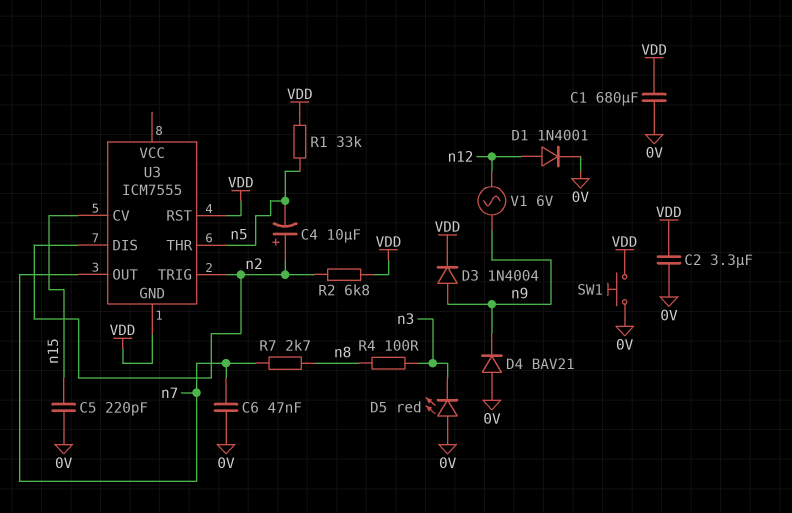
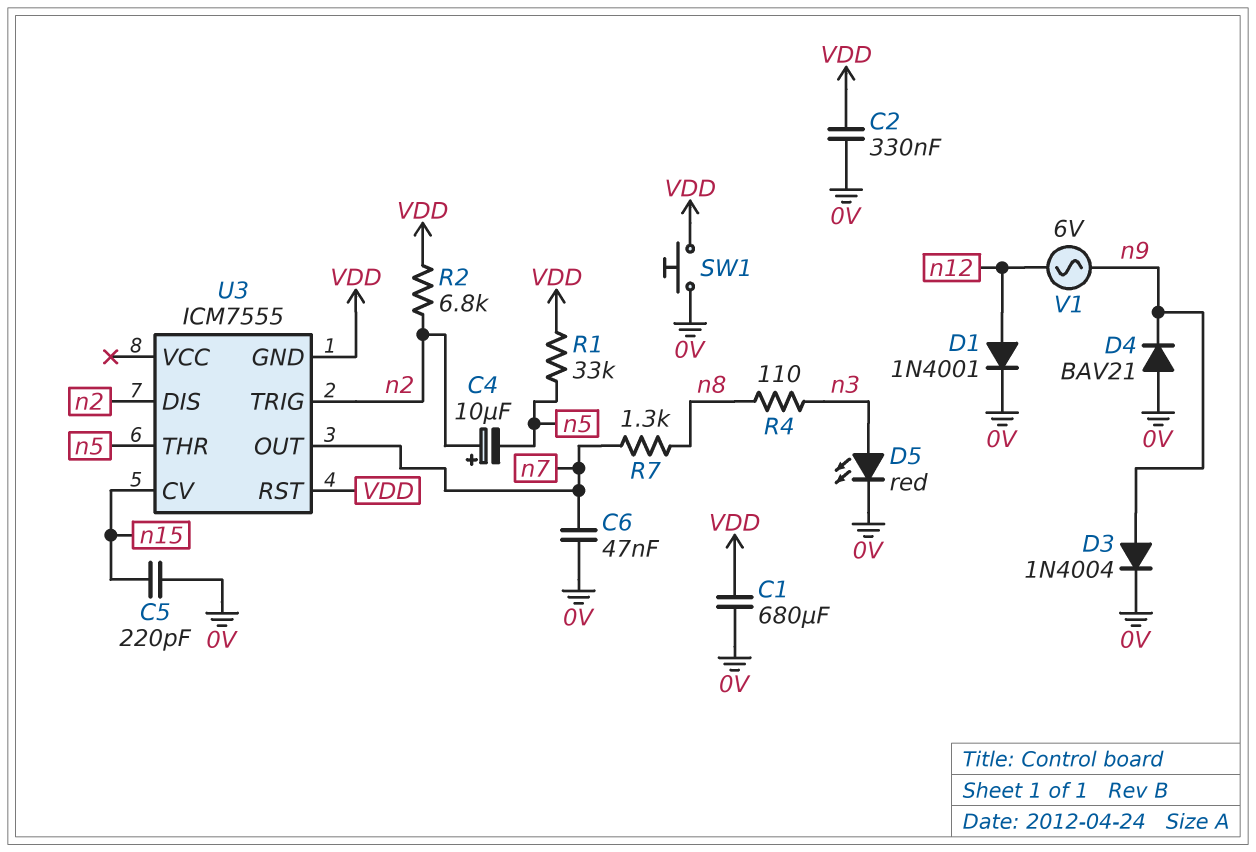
C2: 3.3uF (0V, VDD) -> 330nF (0V, VDD)
D3: diode 1N4004 (A n9, K VDD) -> diode 1N4004 (A n9, K 0V)
D5: LED red (A 0V, K n3) -> LED red (A n3, K 0V)
R4: 100 (n3, n8) -> 110 (n3, n8)
R7: 2.7k (n7, n8) -> 1.3k (n7, n8)

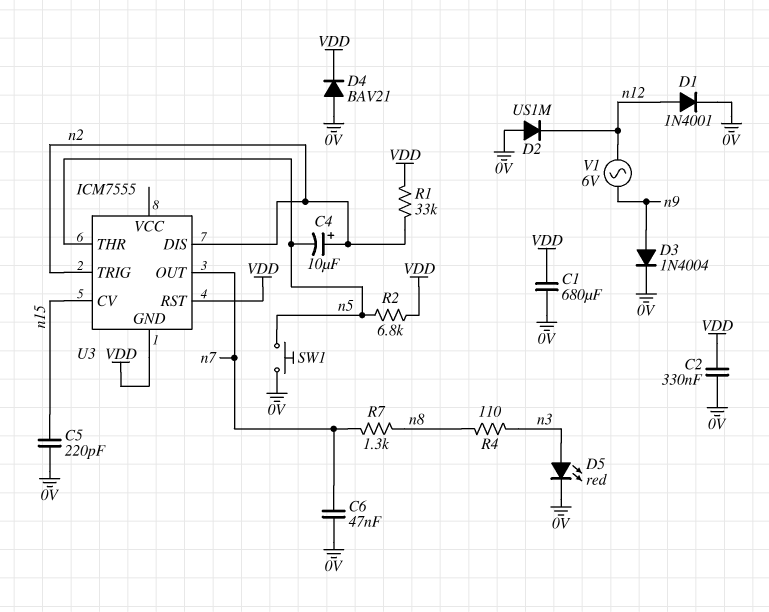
D2: none -> diode US1M (A 0V, K n12)
D4: diode BAV21 (A 0V, K n9) -> diode BAV21 (A 0V, K VDD)
R1: 33k (VDD, n5) -> 33k (VDD, n2)
R2: 6.8k (VDD, n2) -> 6.8k (VDD, n5)
SW1: button (0V, VDD) -> button (0V, n5)

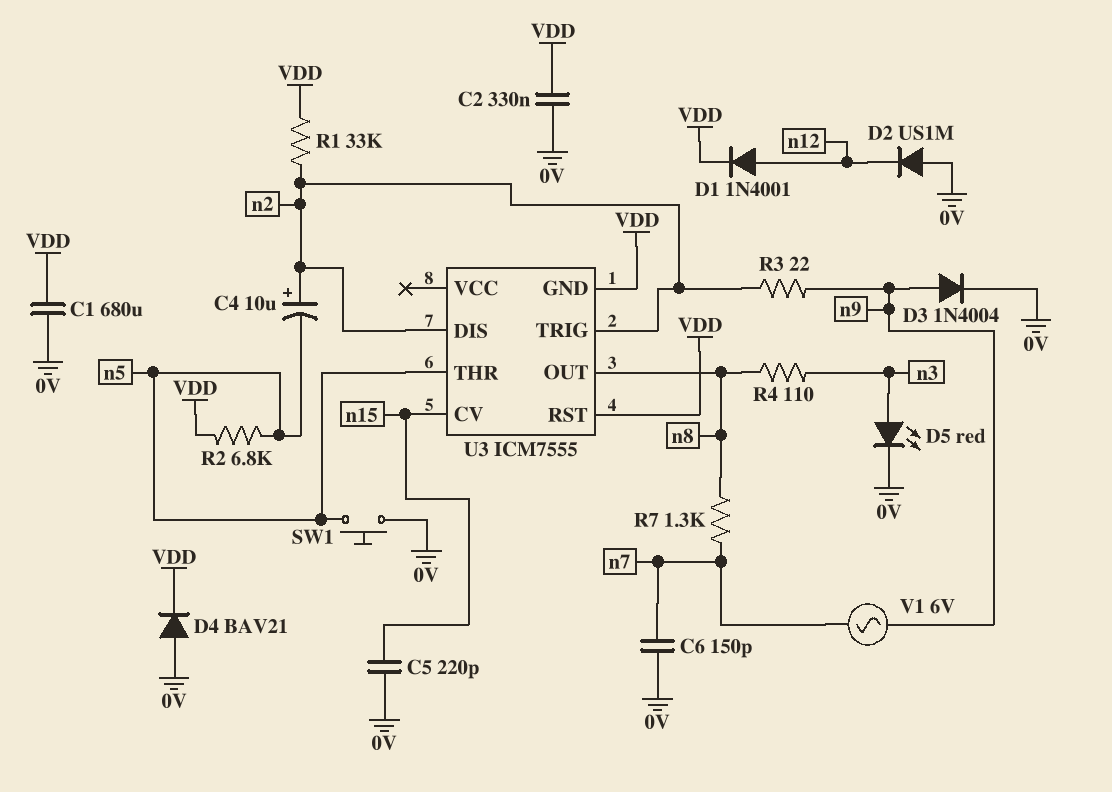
C6: 47nF (0V, n7) -> 150pF (0V, n7)
D1: diode 1N4001 (A n12, K 0V) -> diode 1N4001 (A n12, K VDD)
R3: none -> 22 (n2, n9)
U3 pin OUT: n7 -> n8
V1: AC 6V (n9, n12) -> AC 6V (n7, n9)

